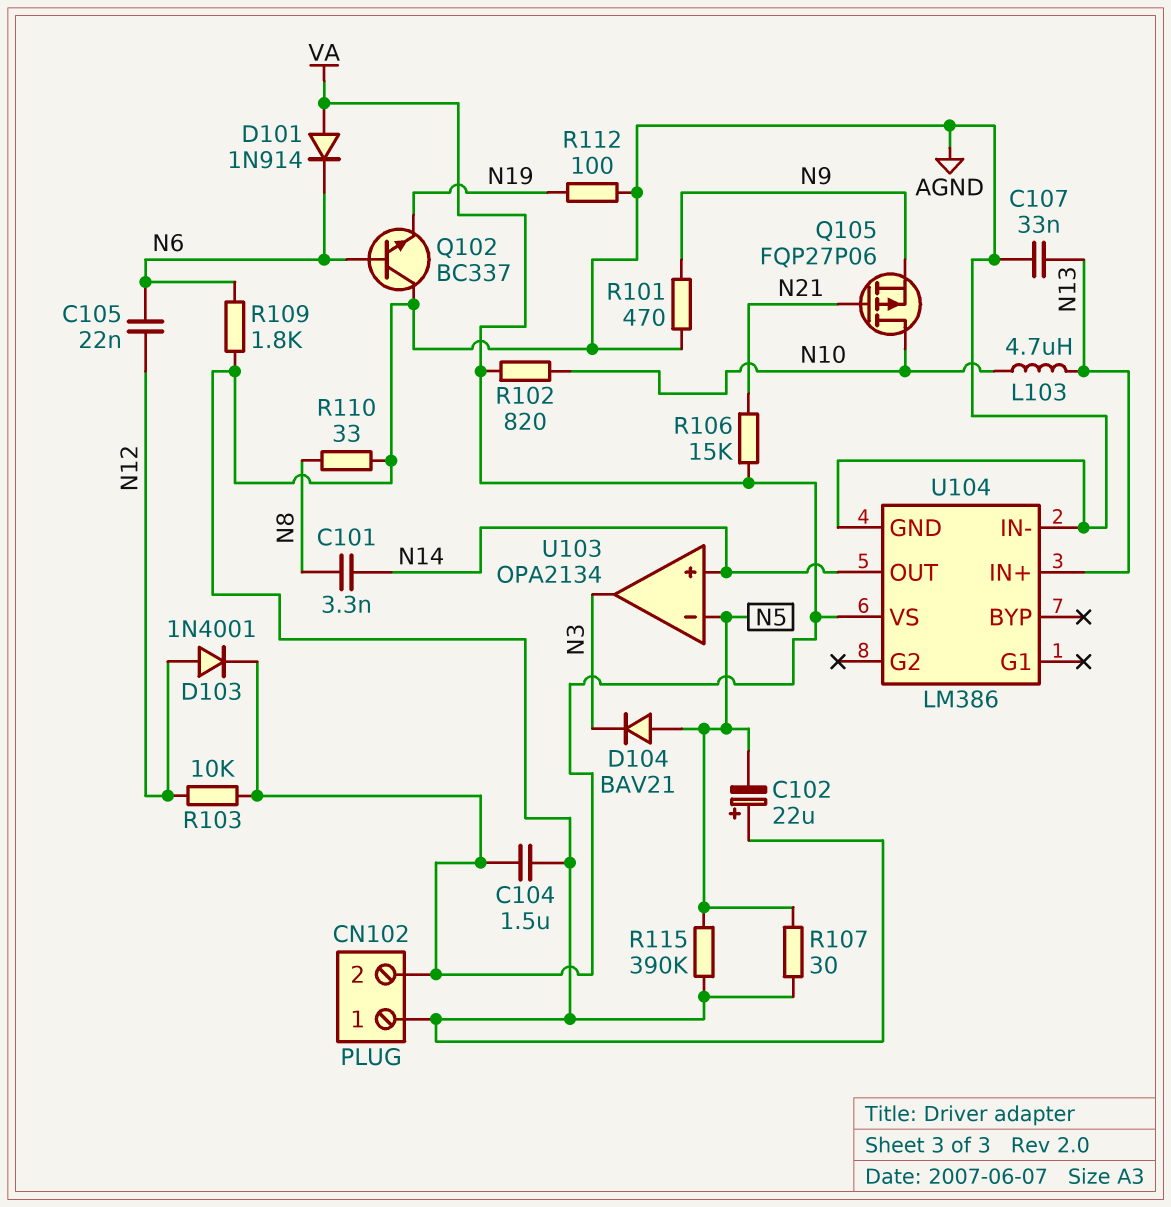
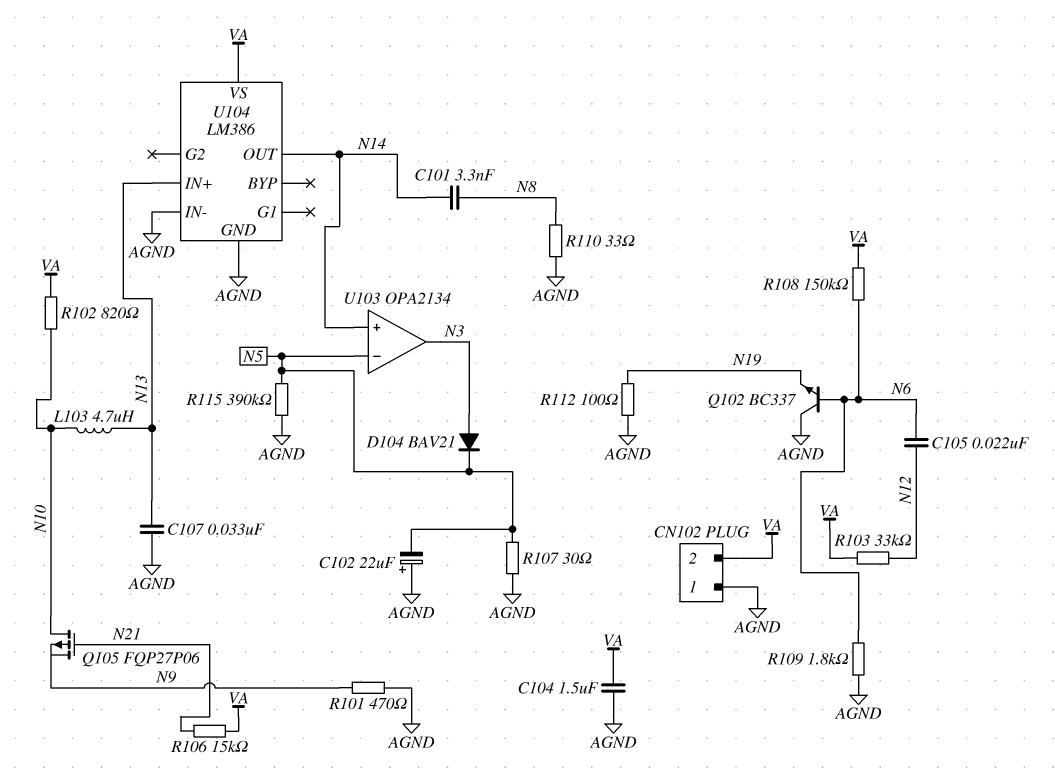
D101: diode 1N914 (A VA, K N6) -> none
D103: diode 1N4001 (A N12, K VA) -> none
D104: diode BAV21 (A N5, K N3) -> diode BAV21 (A N3, K N5)
R103: 10k (N12, VA) -> 33k (N12, VA)
R108: none -> 150k (N6, VA)

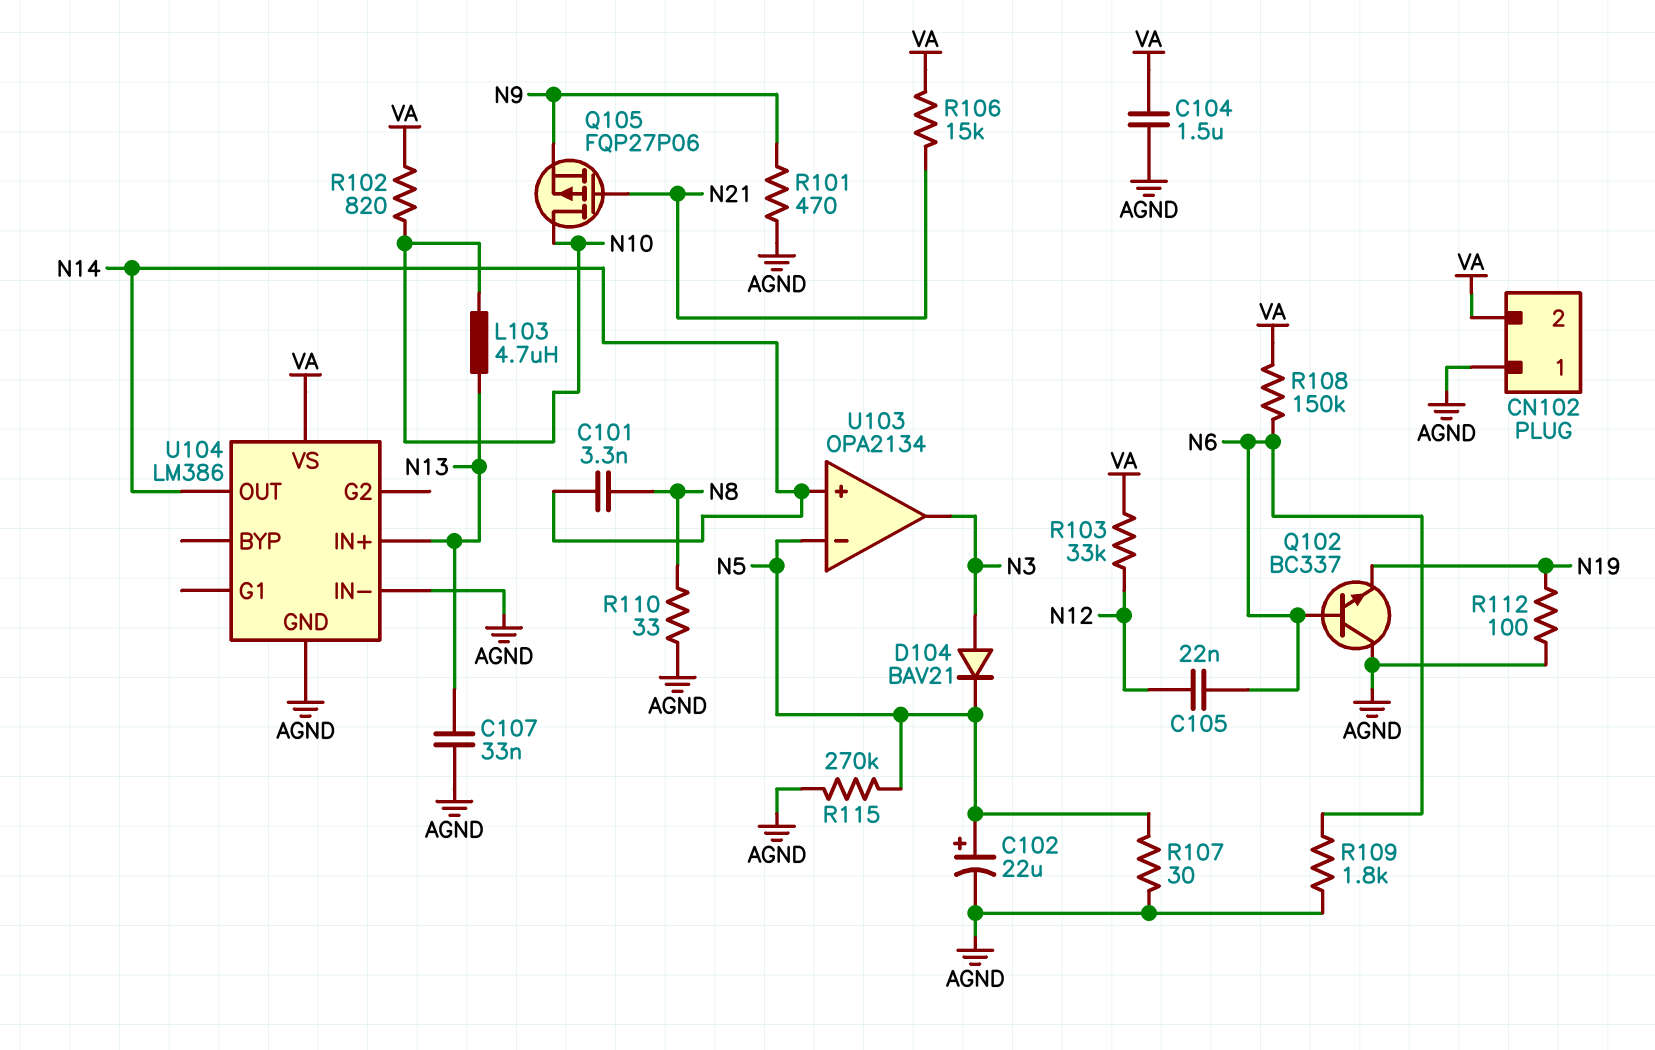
C102: 22uF (plus AGND, minus N5) -> 22uF (plus N5, minus AGND)
R115: 390k (AGND, N5) -> 270k (AGND, N5)

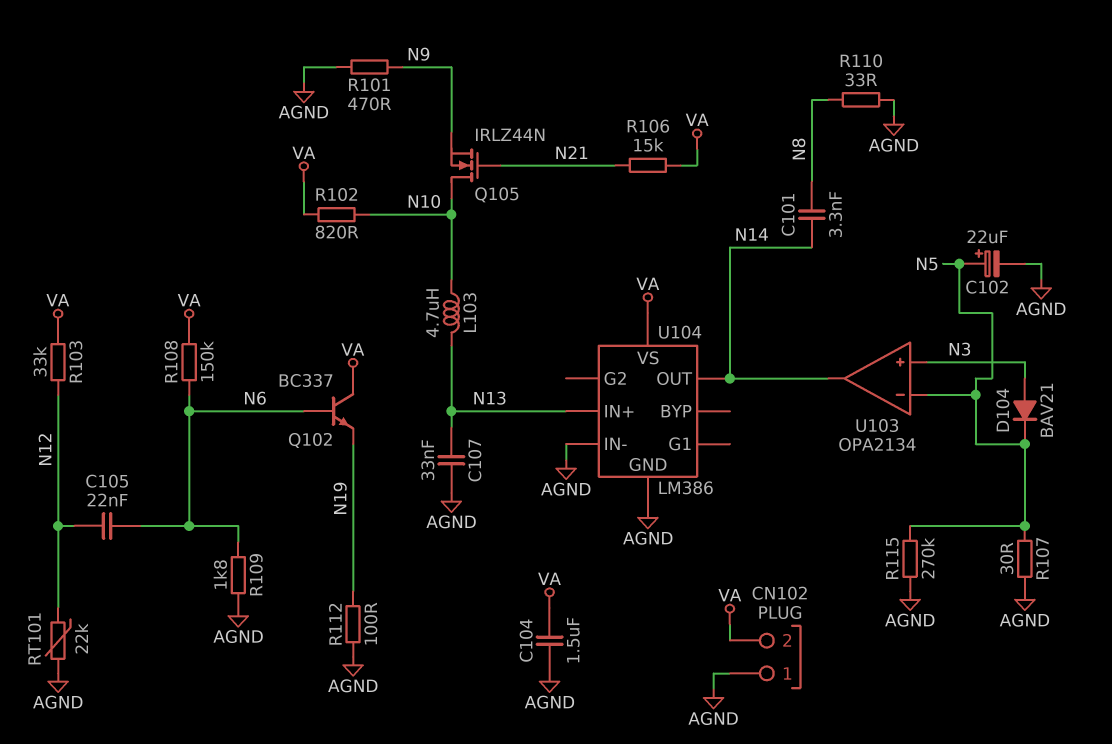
Q102: NPN BC337 (B N6, C AGND, E N19) -> NPN BC337 (B N6, C VA, E N19)
Q105: PMOS FQP27P06 (G N21, D N10, S N9) -> NMOS IRLZ44N (G N21, D N10, S N9)
RT101: none -> 22k (AGND, N12)
U103 pin in+: N14 -> N3
U103 pin out: N3 -> N14

